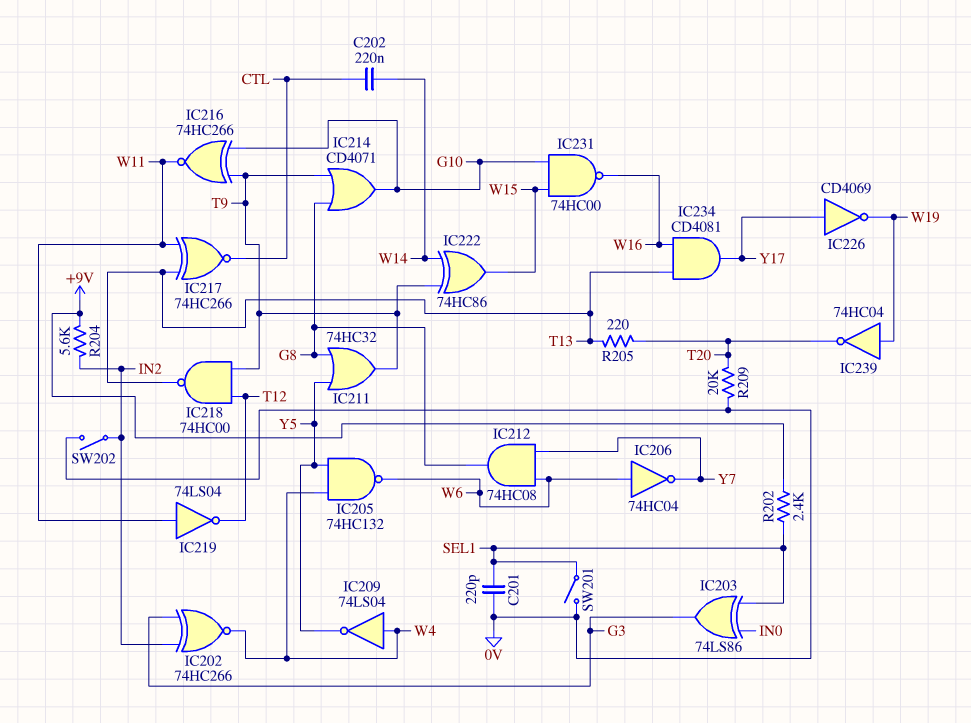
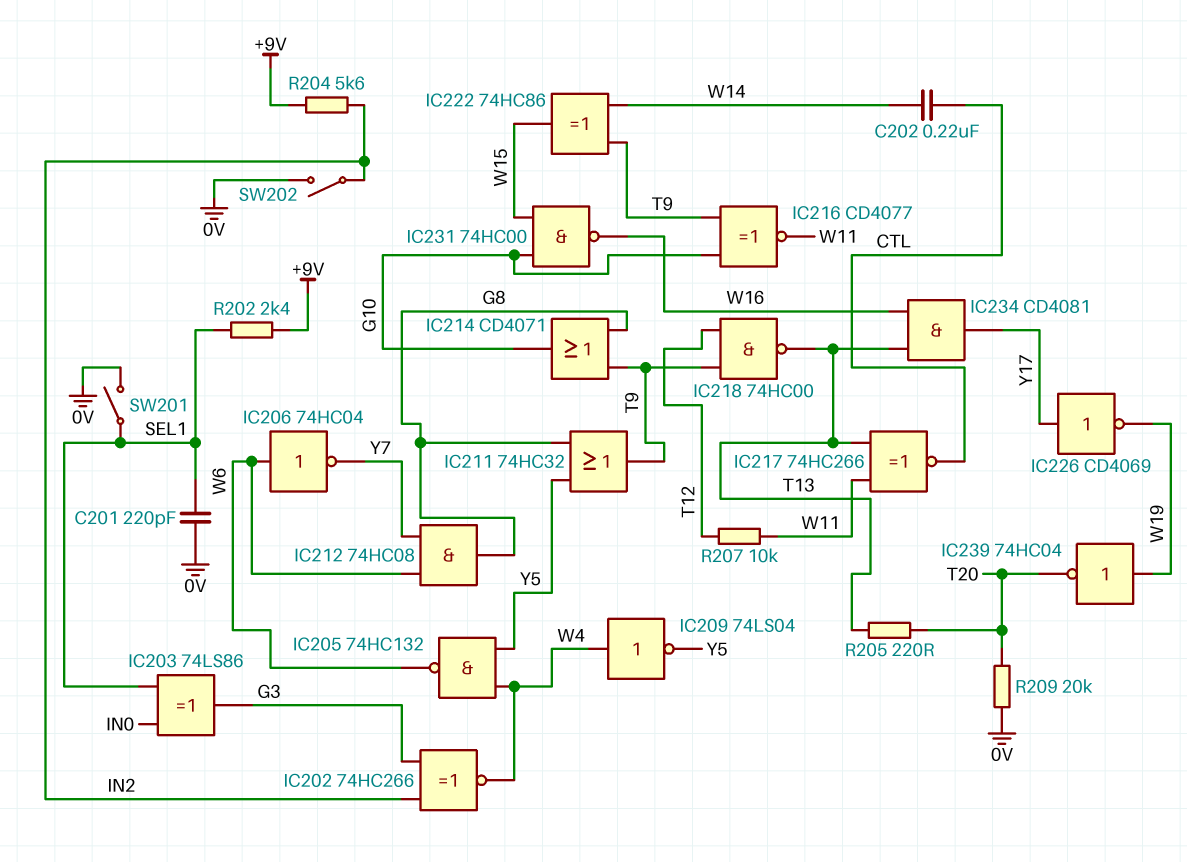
IC216: XNOR 74HC266 (in G10, in T9, out W11) -> XNOR CD4077 (in G10, in T9, out W11)
IC219: NOT 74LS04 (in W11, out T12) -> none
R207: none -> 10k (T12, W11)

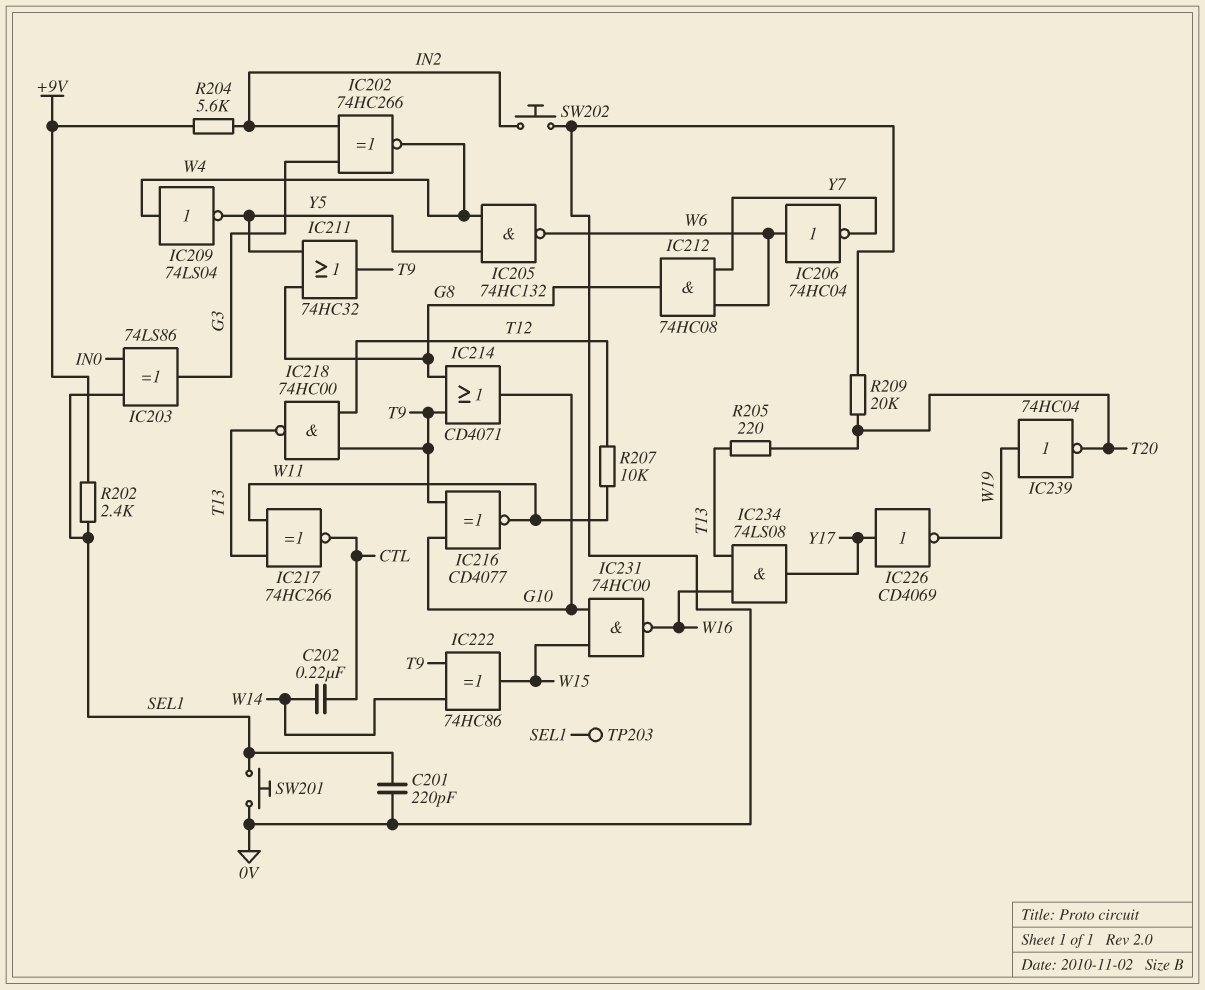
IC234: AND CD4081 (in T13, in W16, out Y17) -> AND 74LS08 (in T13, in W16, out Y17)
SW201: switch (0V, SEL1) -> button (0V, SEL1)
SW202: switch (0V, IN2) -> button (0V, IN2)
TP203: none -> test point (SEL1)

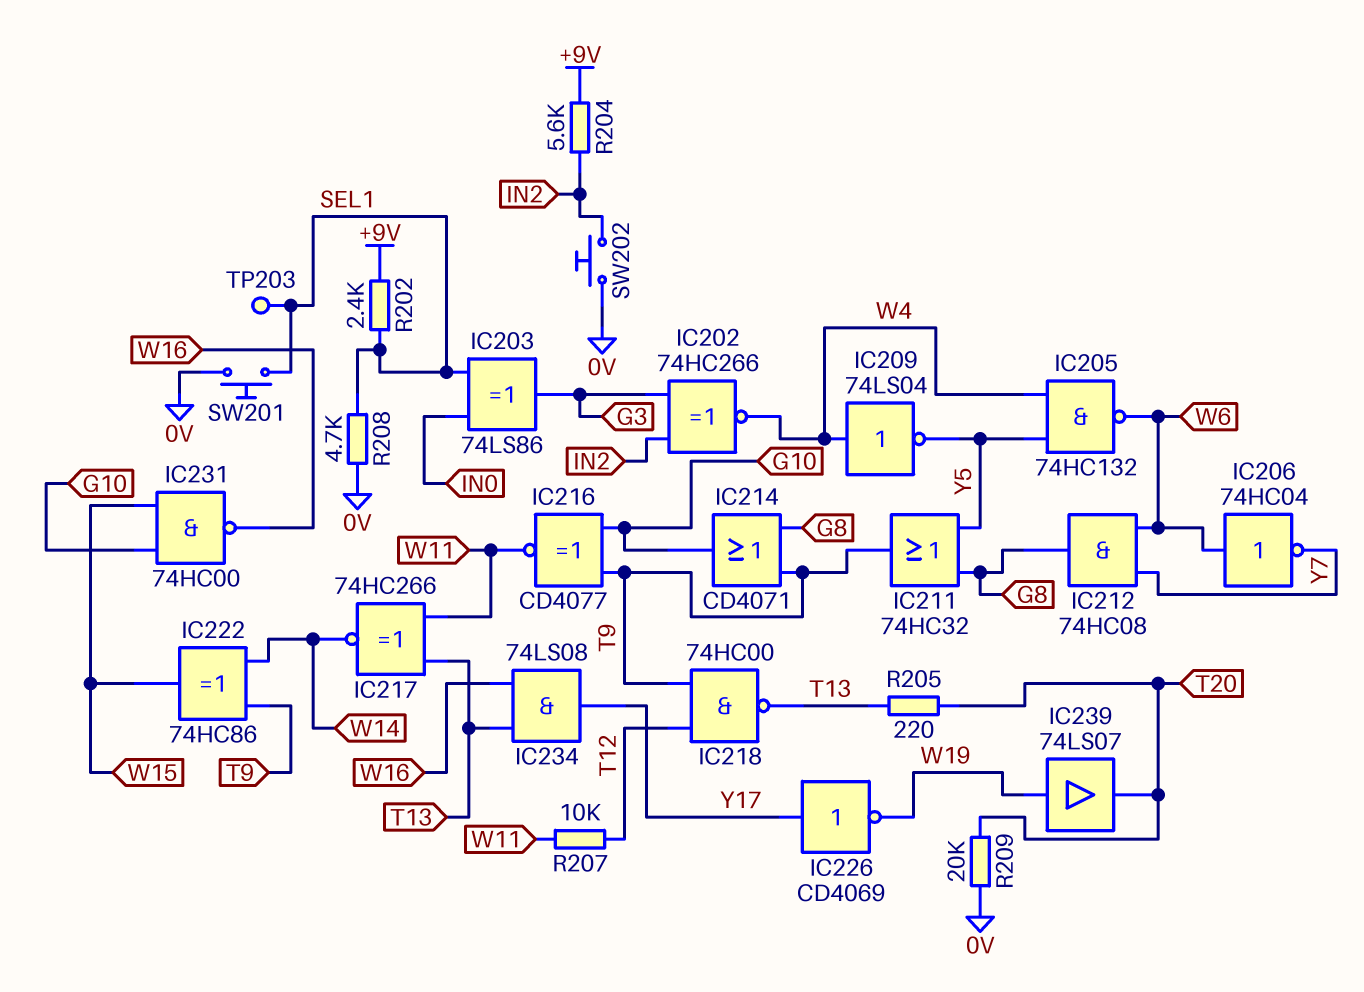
C201: 220pF (0V, SEL1) -> none
C202: 220nF (CTL, W14) -> none
IC217: XNOR 74HC266 (in T13, in W11, out CTL) -> XNOR 74HC266 (in T13, in W11, out W14)
IC239: NOT 74HC04 (in W19, out T20) -> buffer 74LS07 (in W19, out T20)
R208: none -> 4.7k (0V, SEL1)

